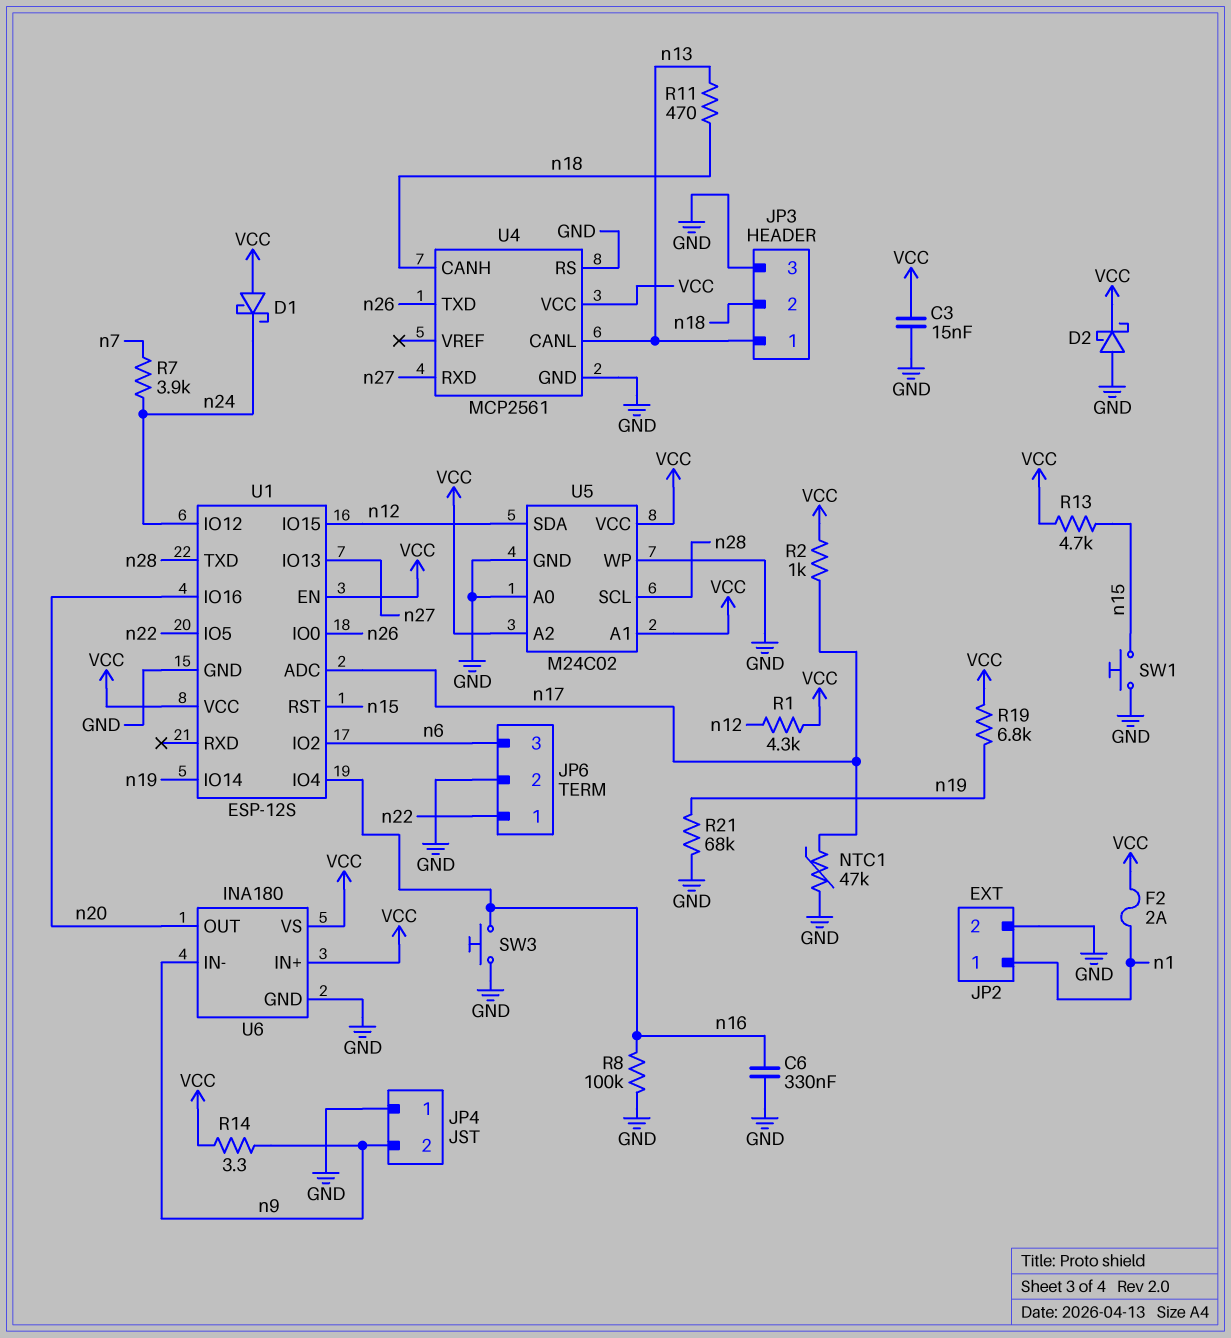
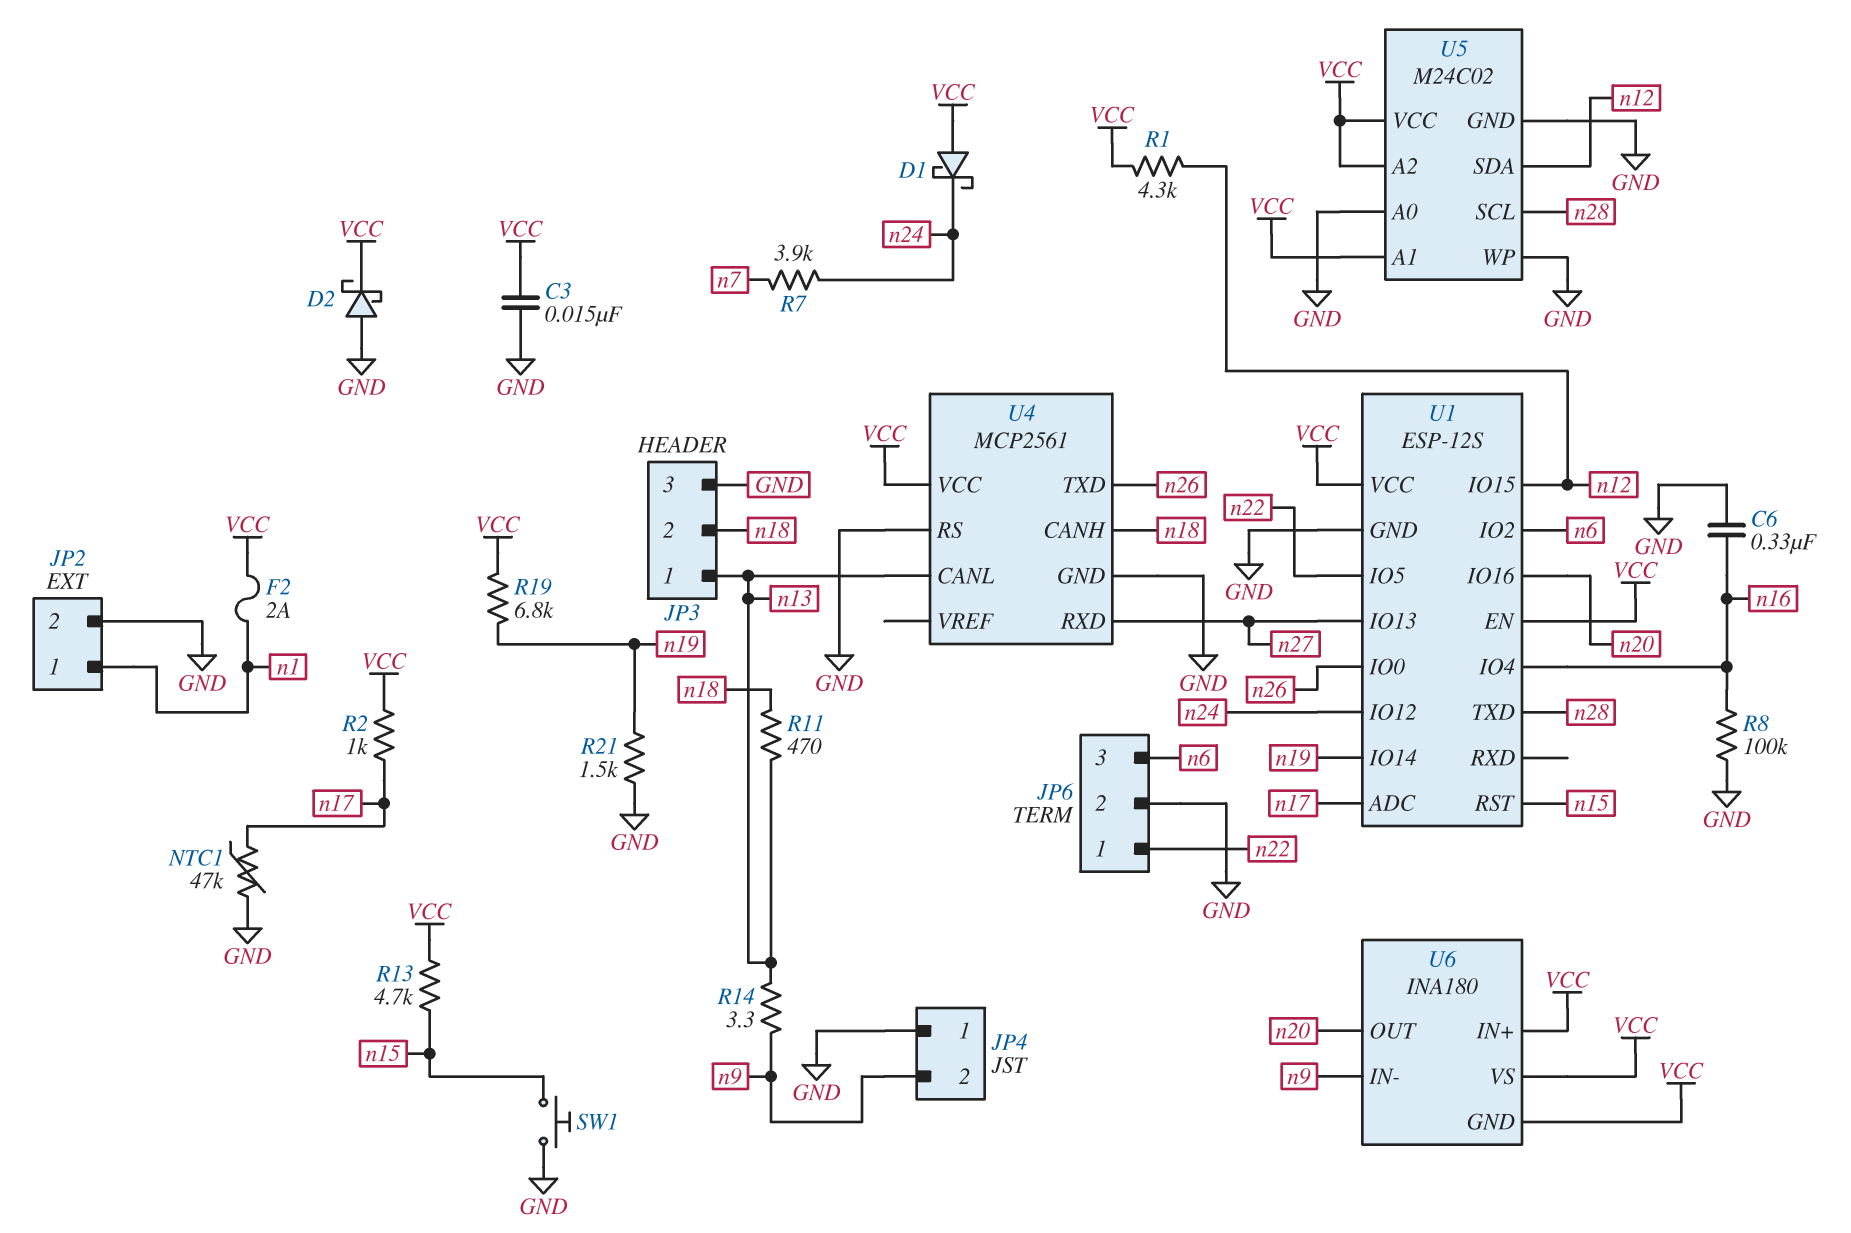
R14: 3.3 (VCC, n9) -> 3.3 (n9, n13)
R21: 68k (GND, n19) -> 1.5k (GND, n19)
SW3: button (GND, n16) -> none
U6 pin GND: GND -> VCC

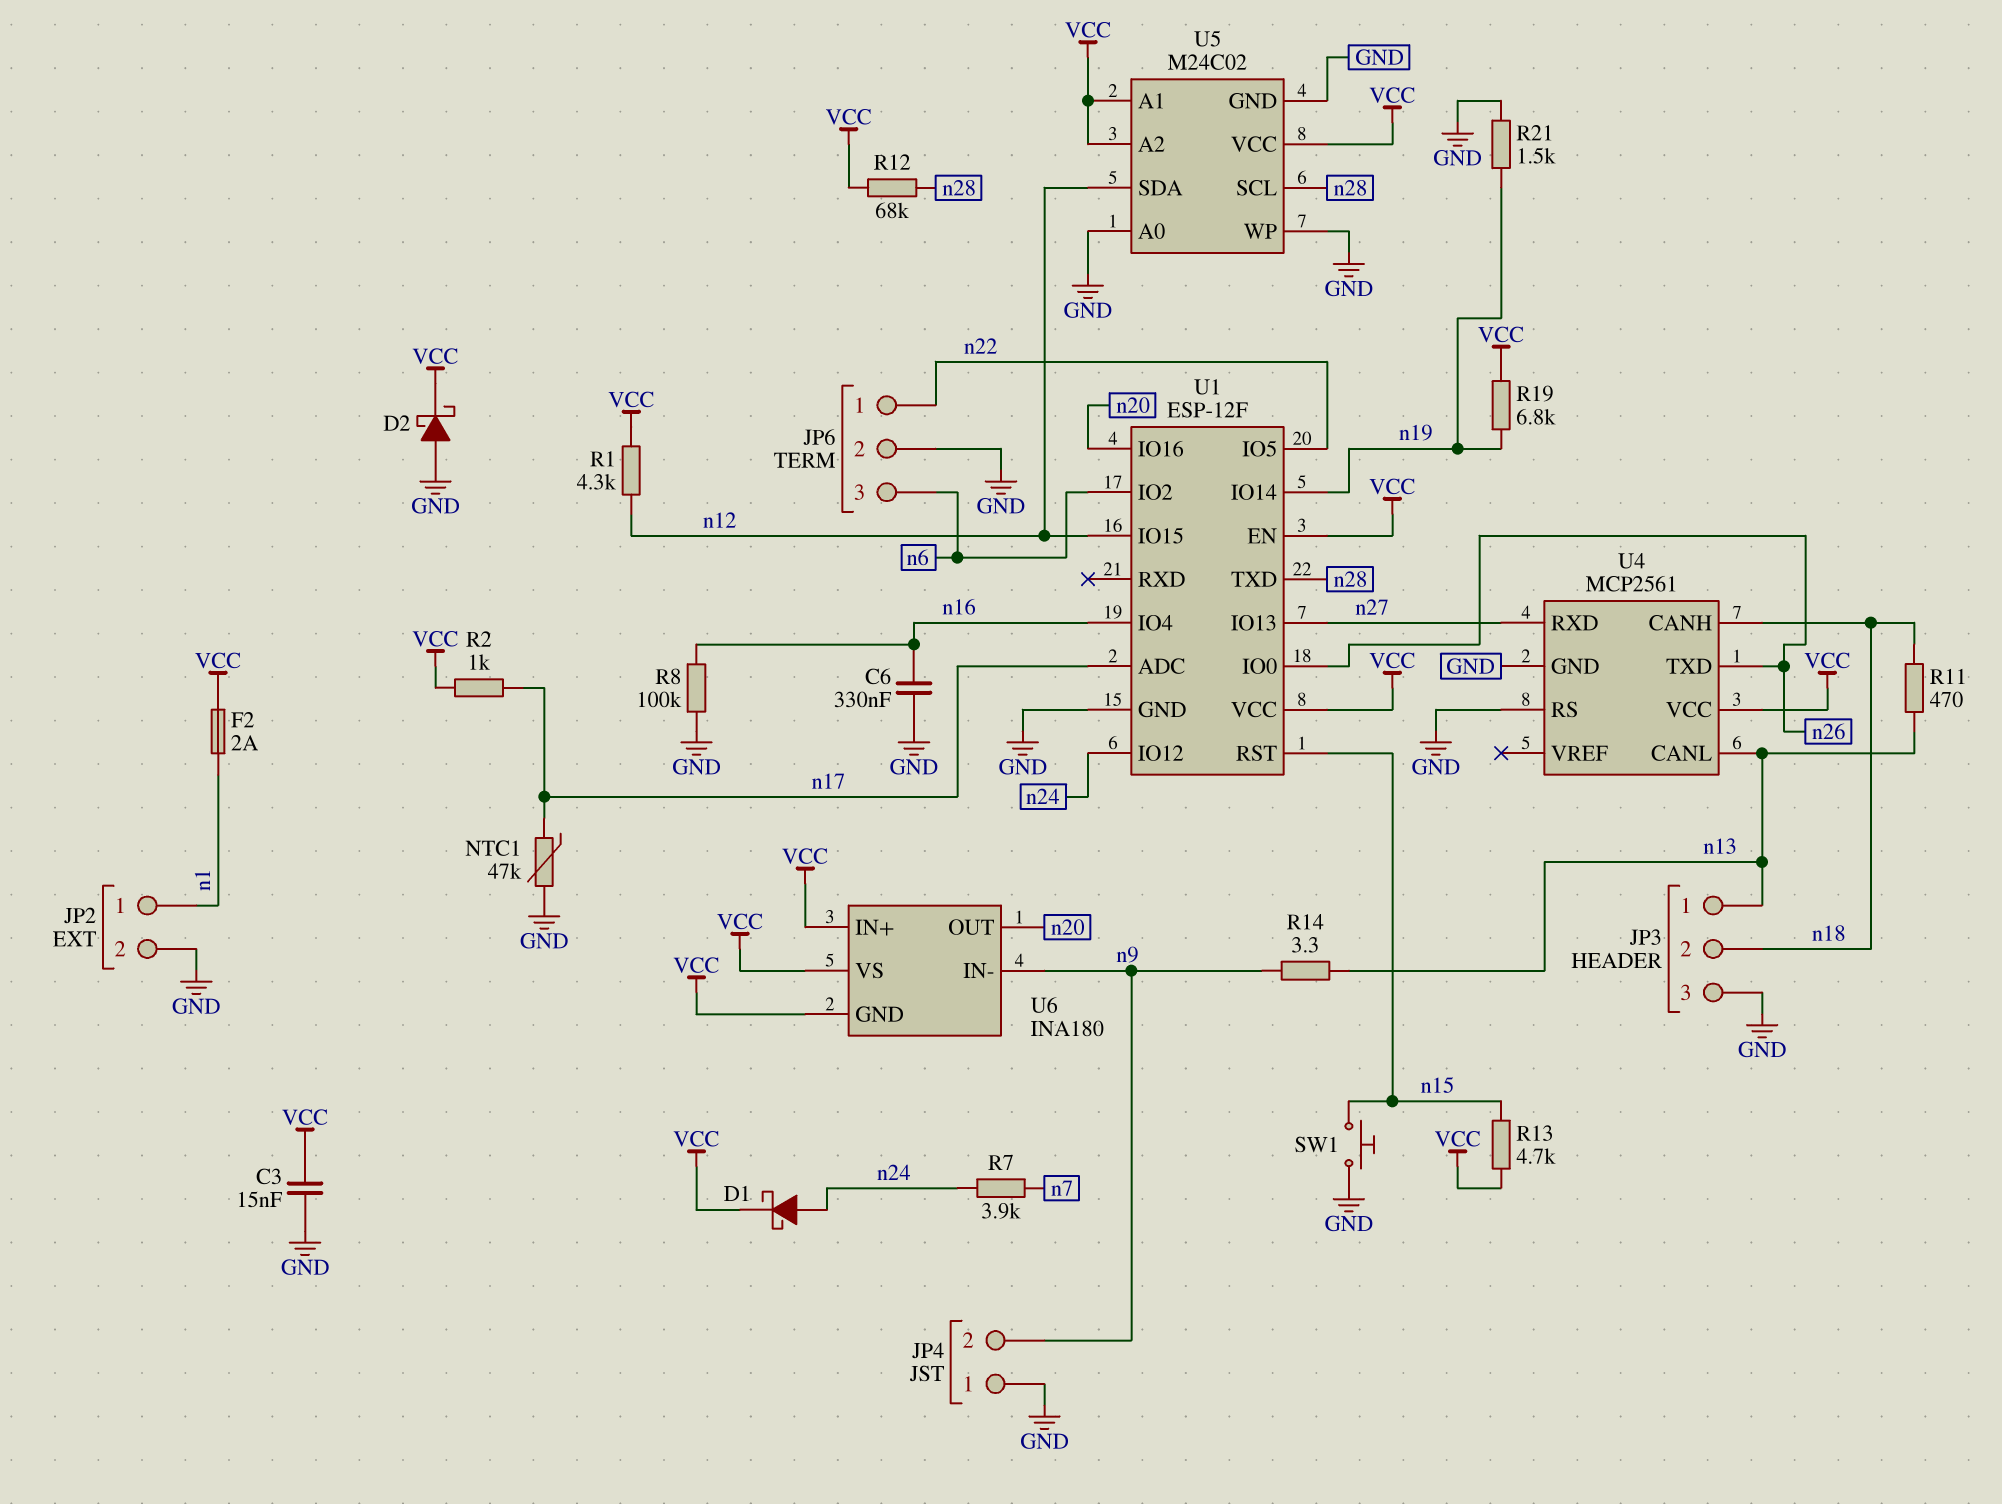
D1: schottky (A VCC, K n24) -> schottky (A n24, K VCC)
R12: none -> 68k (VCC, n28)
U1: ESP-12S -> ESP-12F

